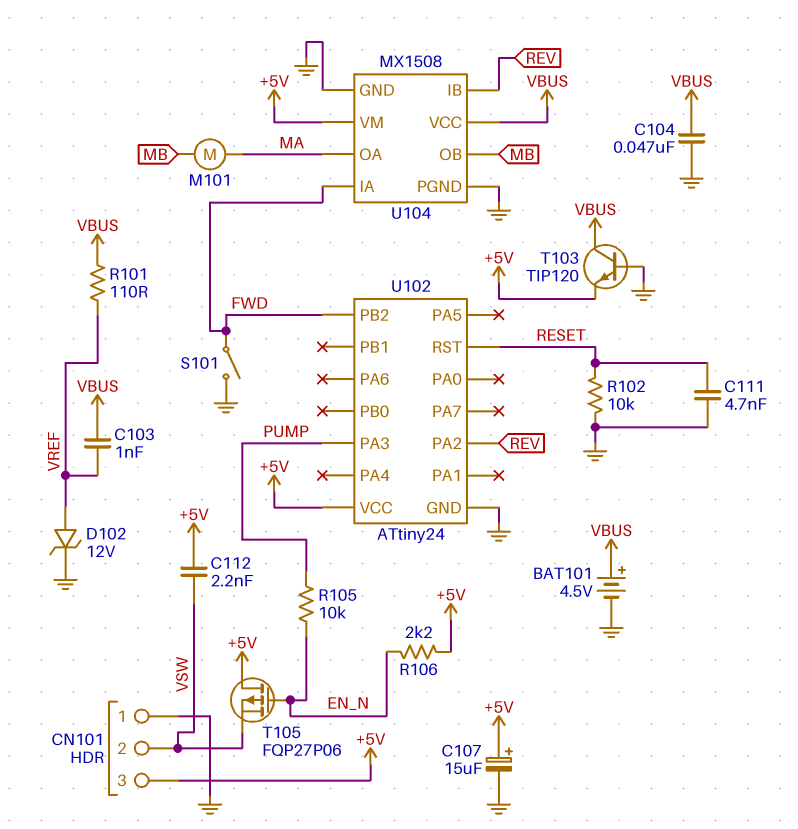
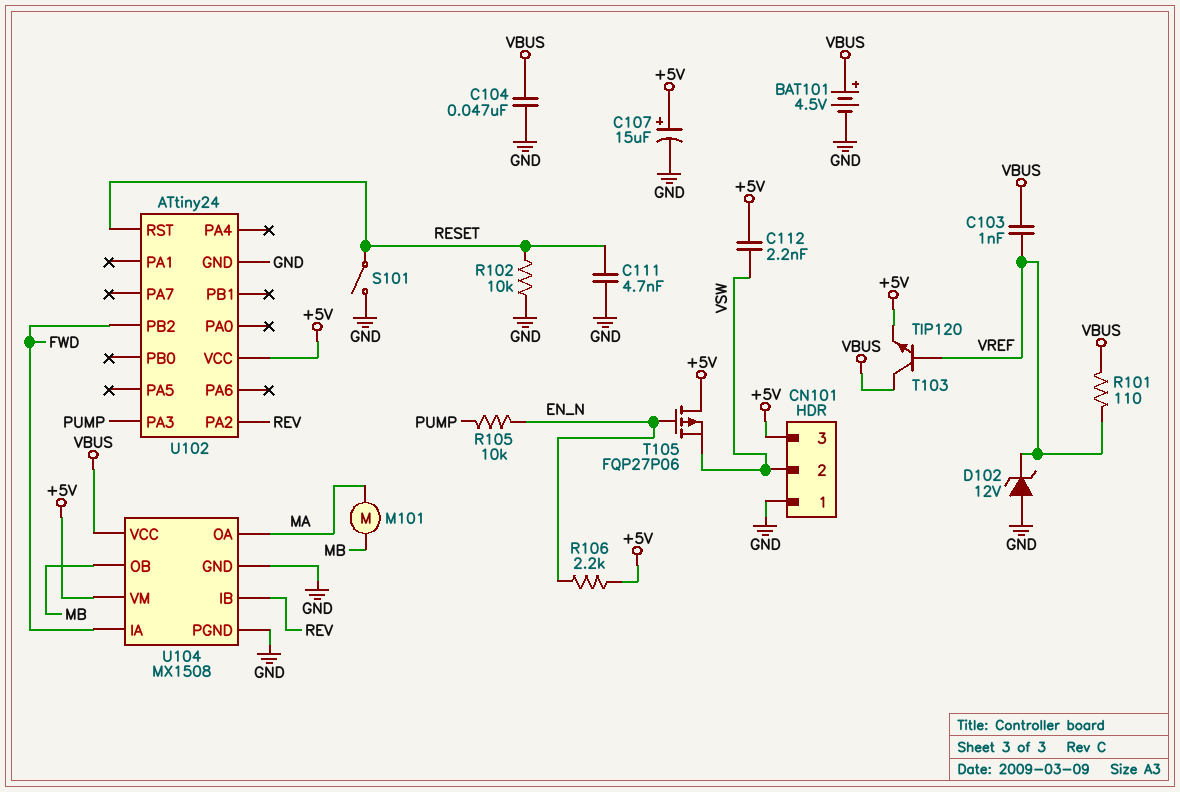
D102: zener 12V (A VREF, K GND) -> zener 12V (A GND, K VREF)
S101: switch (FWD, GND) -> switch (GND, RESET)
T103: NPN TIP120 (B GND, C VBUS, E +5V) -> NPN TIP120 (B VREF, C VBUS, E +5V)

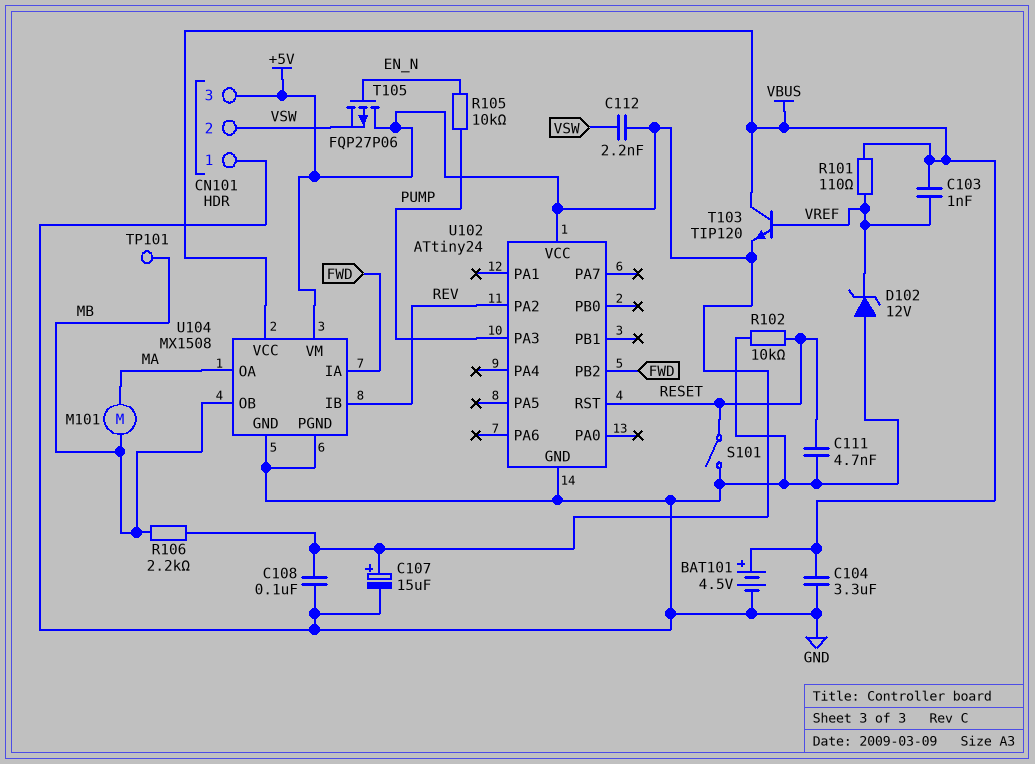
C104: 47nF (GND, VBUS) -> 3.3uF (GND, VBUS)
C108: none -> 100nF (+5V, GND)
R106: 2.2k (+5V, EN_N) -> 2.2k (+5V, MB)
TP101: none -> test point (MB)

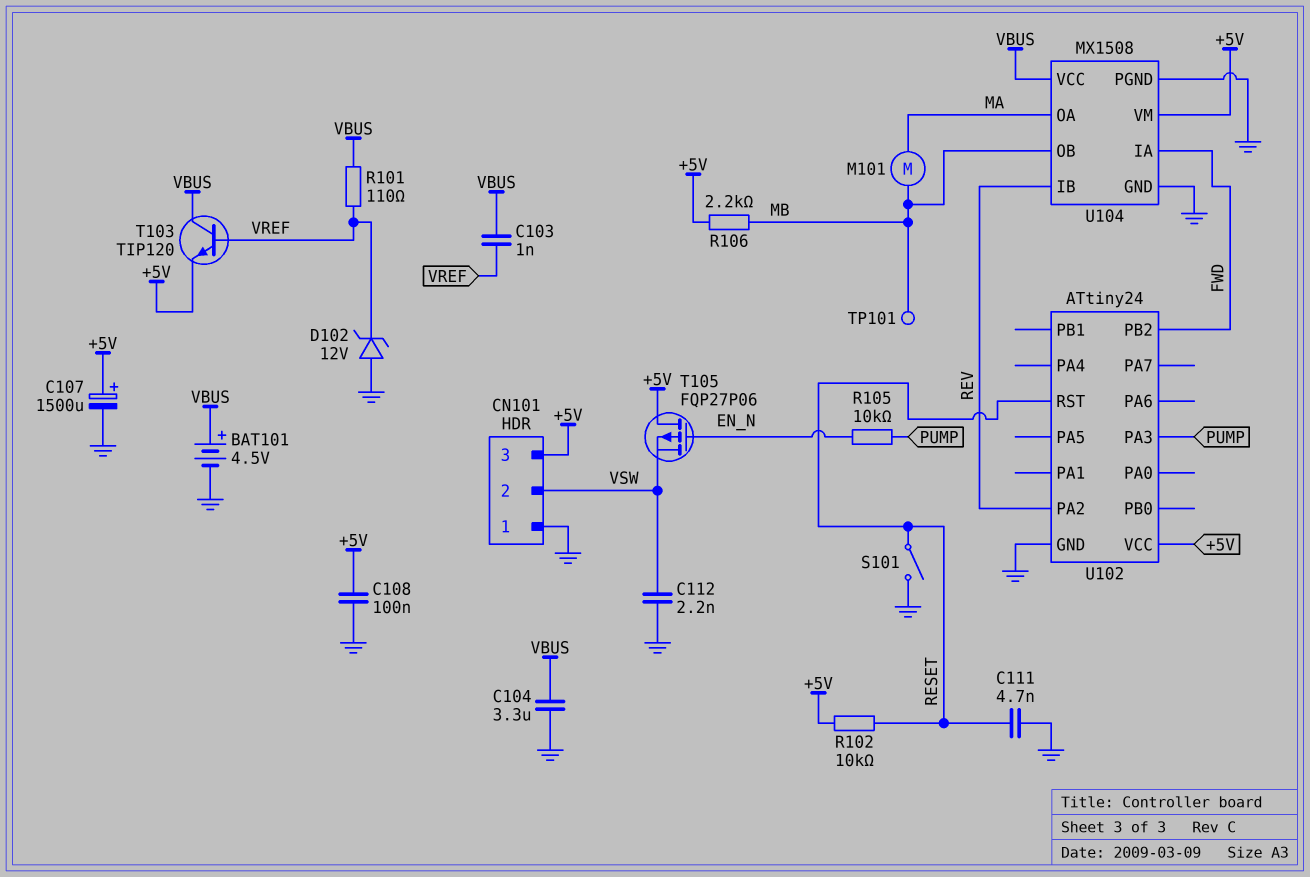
C107: 15uF (plus +5V, minus GND) -> 1500uF (plus +5V, minus GND)
C112: 2.2nF (+5V, VSW) -> 2.2nF (GND, VSW)
R102: 10k (GND, RESET) -> 10k (+5V, RESET)

